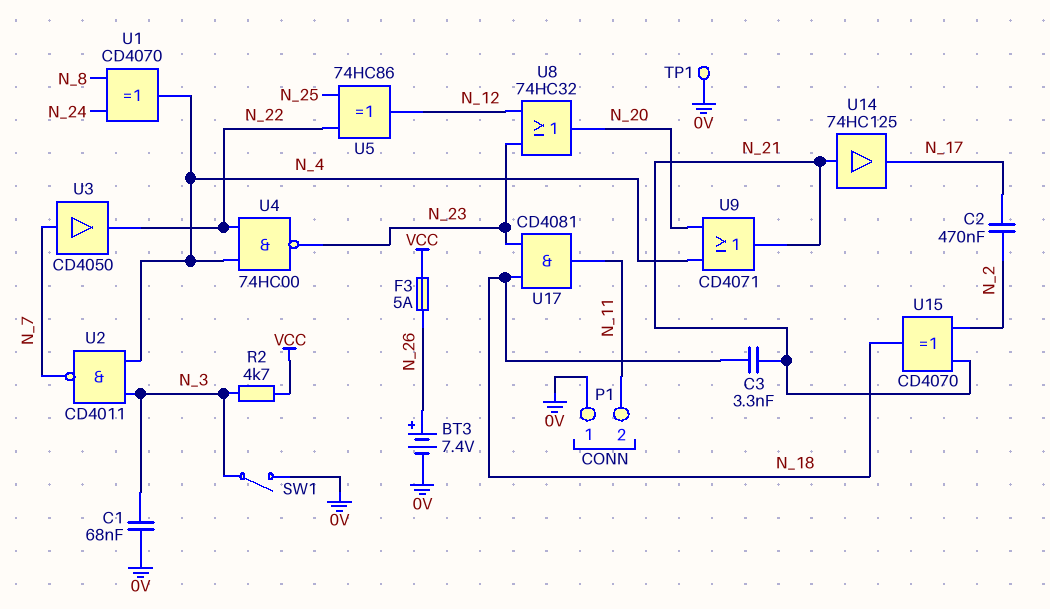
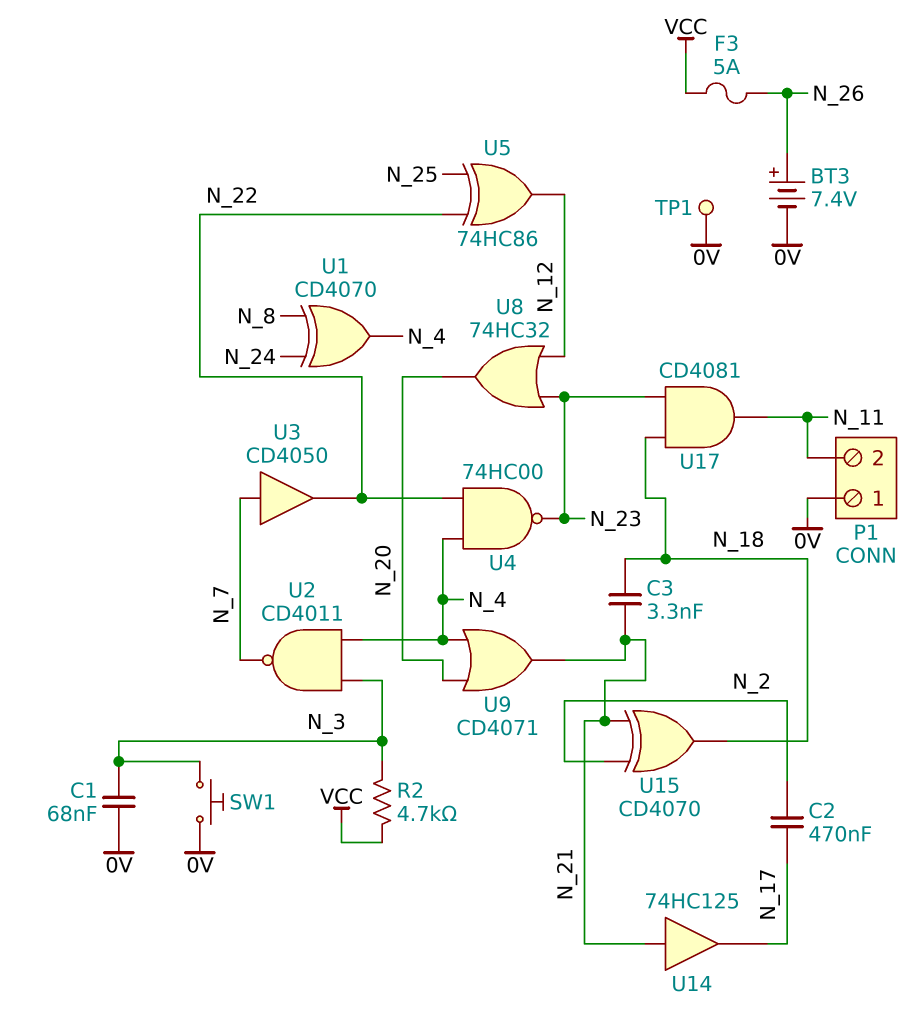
SW1: switch (0V, N_3) -> button (0V, N_3)

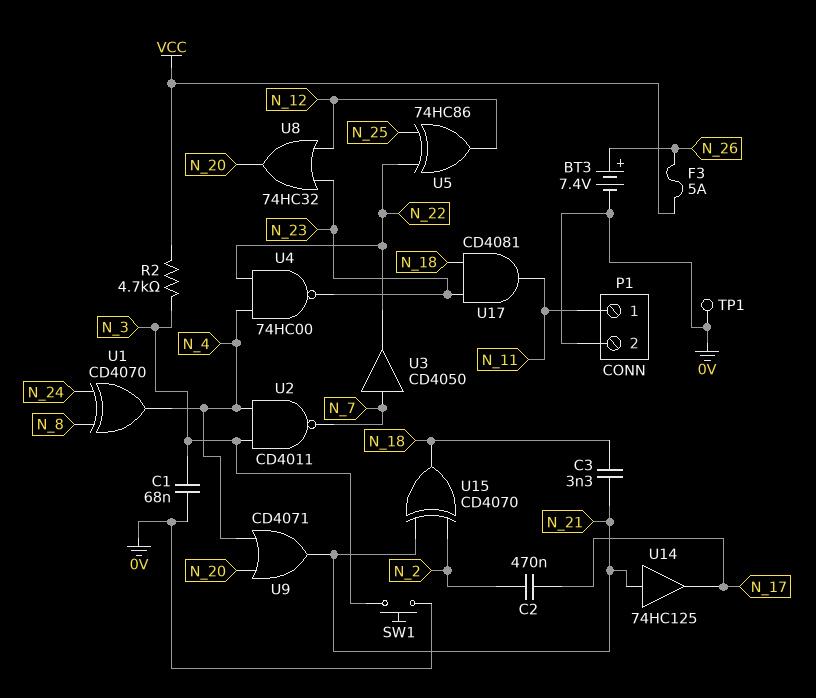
P1 pin 1: 0V -> N_11
P1 pin 2: N_11 -> 0V

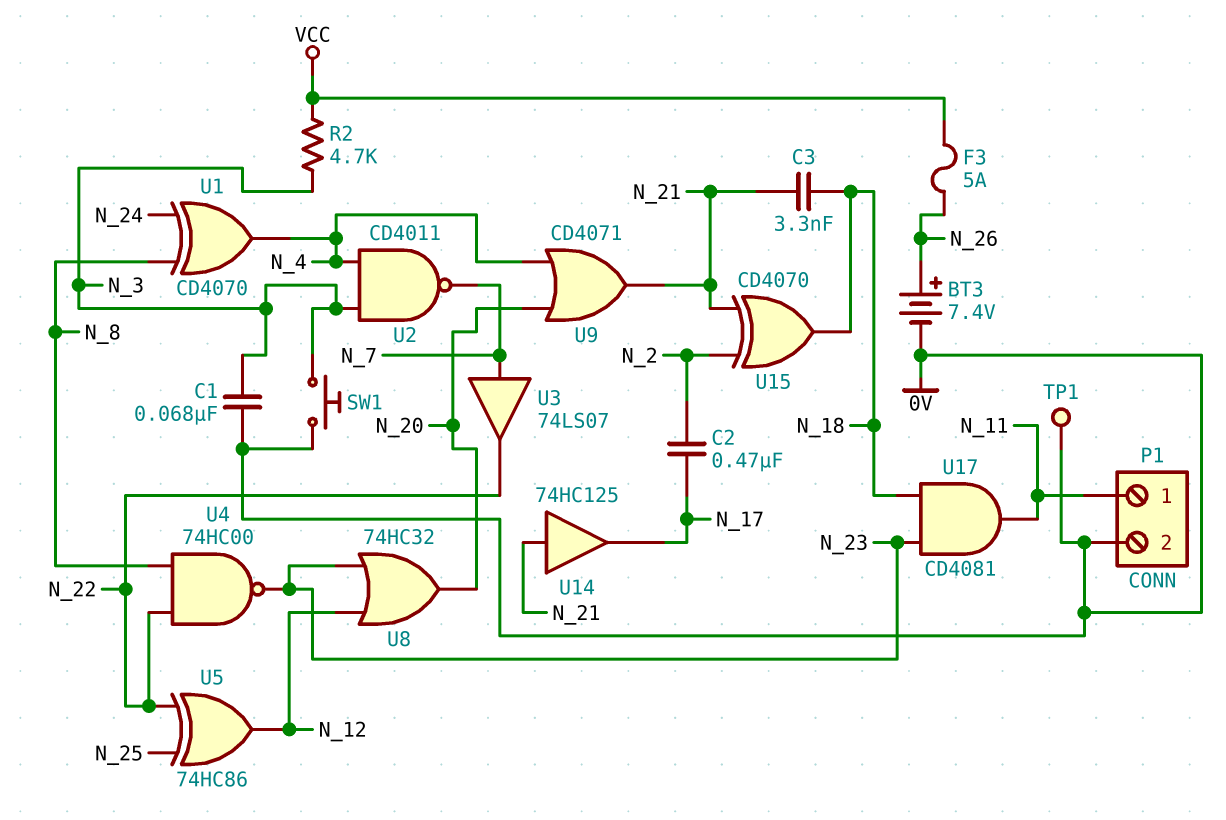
U3: buffer CD4050 (in N_7, out N_22) -> buffer 74LS07 (in N_7, out N_22)
U4: NAND 74HC00 (in N_4, in N_22, out N_23) -> NAND 74HC00 (in N_8, in N_22, out N_23)

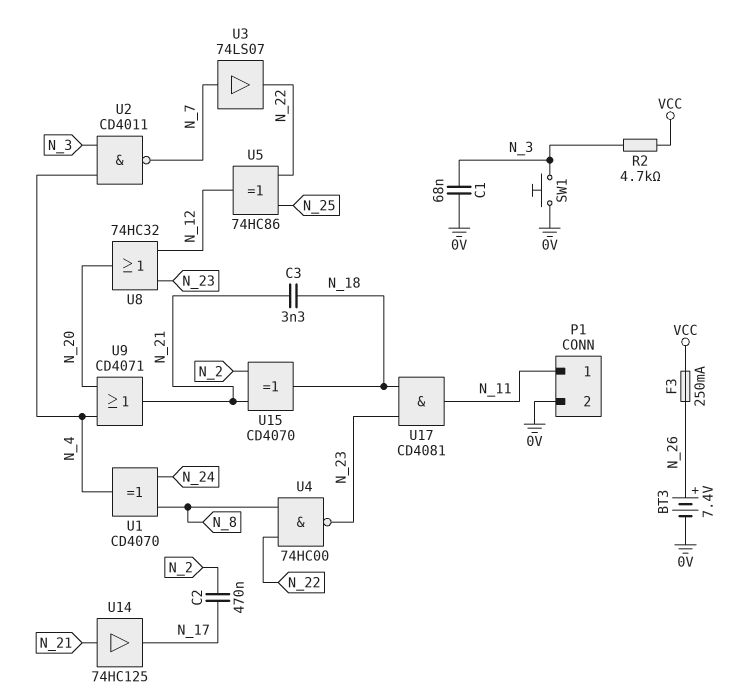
F3: 5A (N_26, VCC) -> 250mA (N_26, VCC)
TP1: test point (0V) -> none

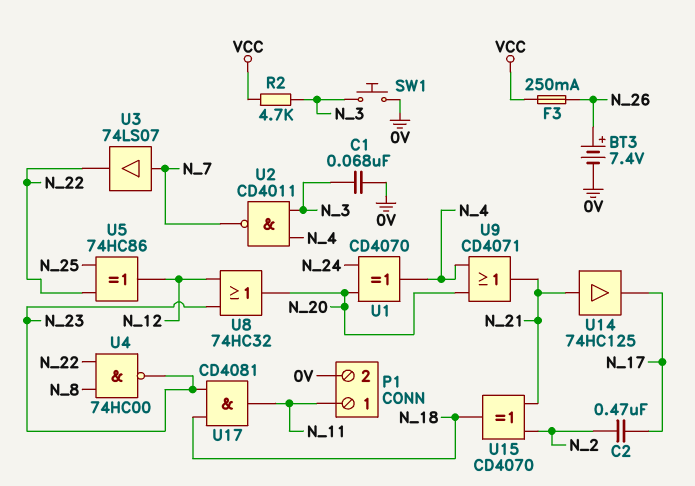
C3: 3.3nF (N_18, N_21) -> none
U1: XOR CD4070 (in N_8, in N_24, out N_4) -> XOR CD4070 (in N_20, in N_24, out N_4)

